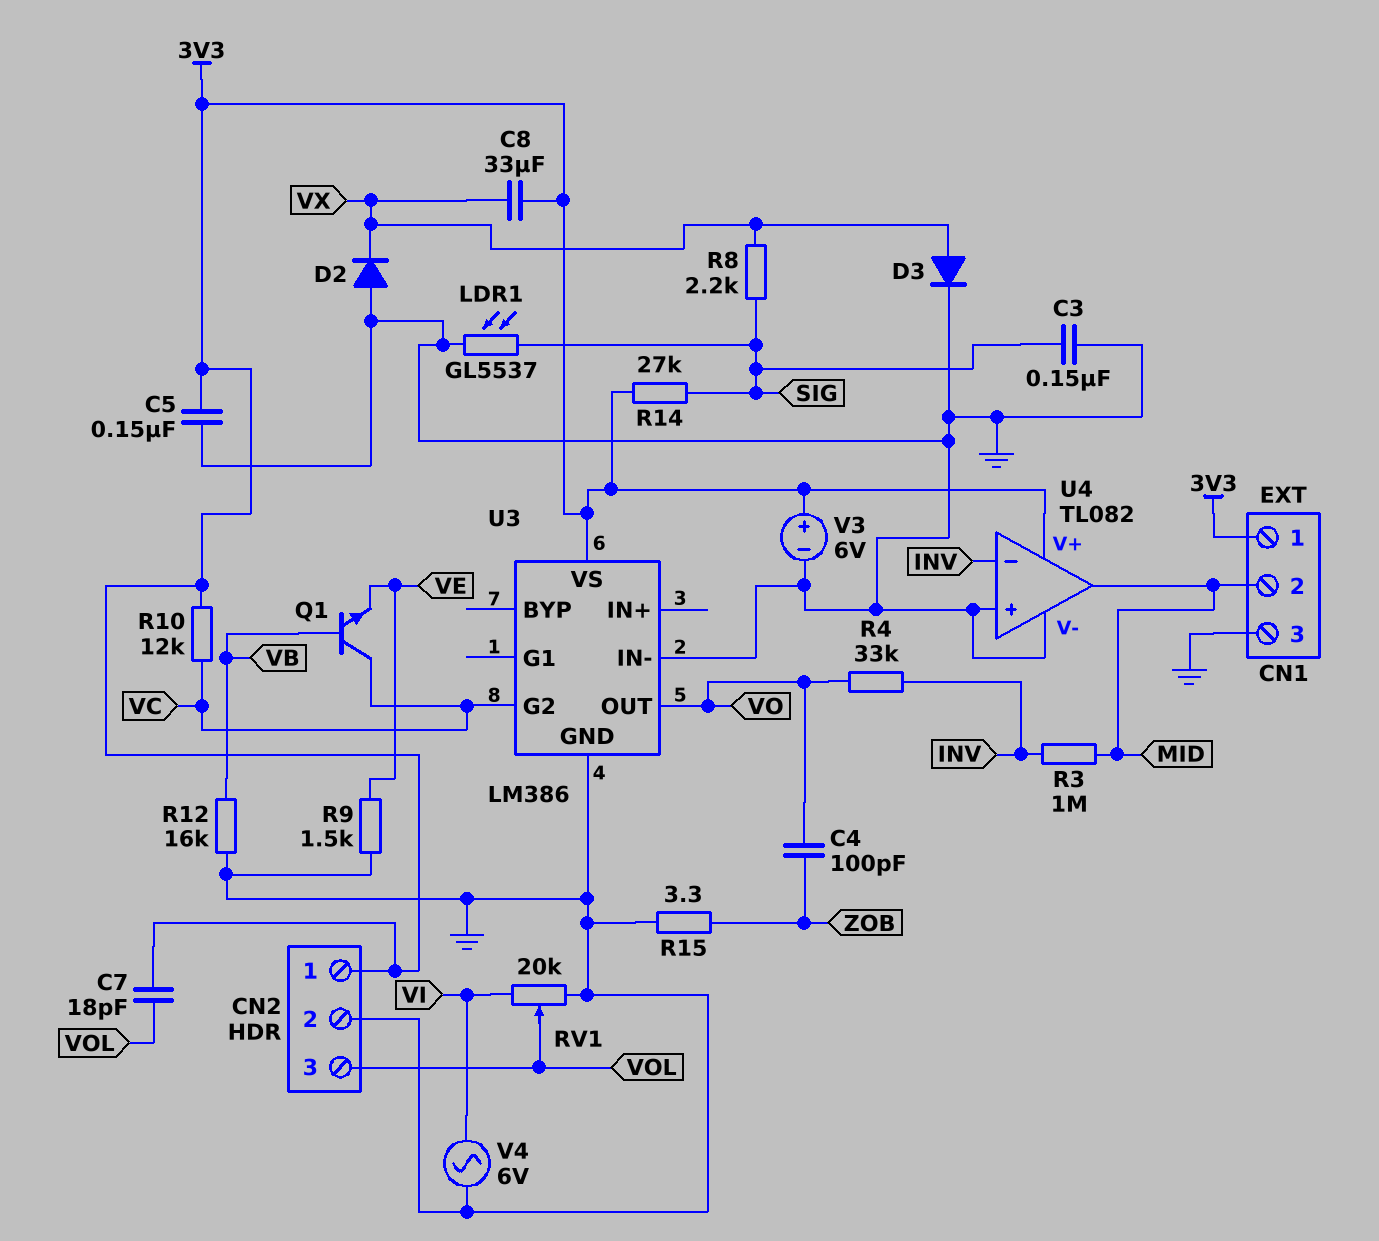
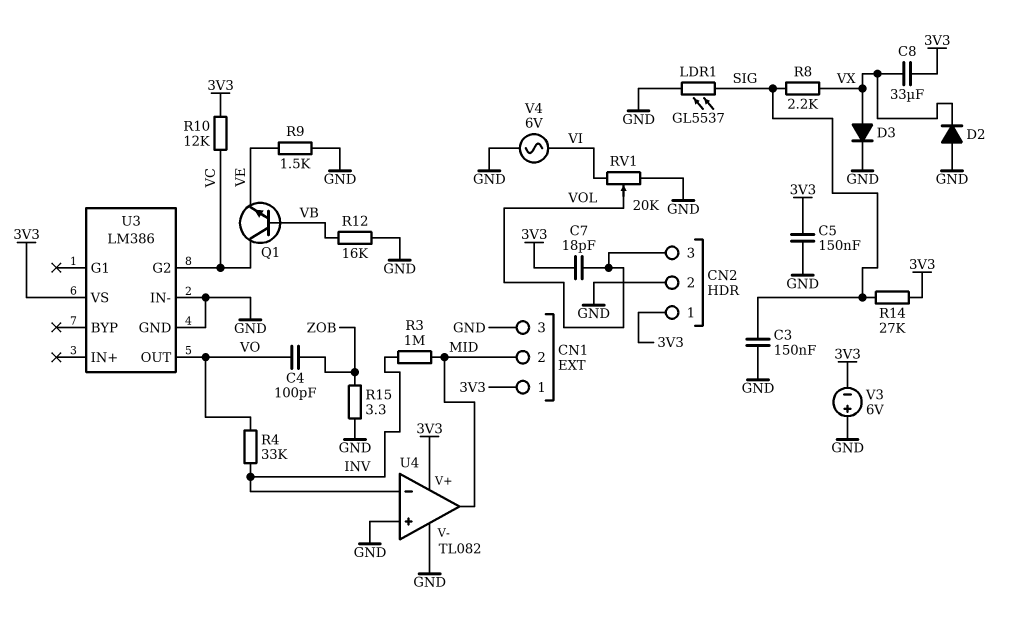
V3: 6V (plus 3V3, minus GND) -> 6V (plus GND, minus 3V3)

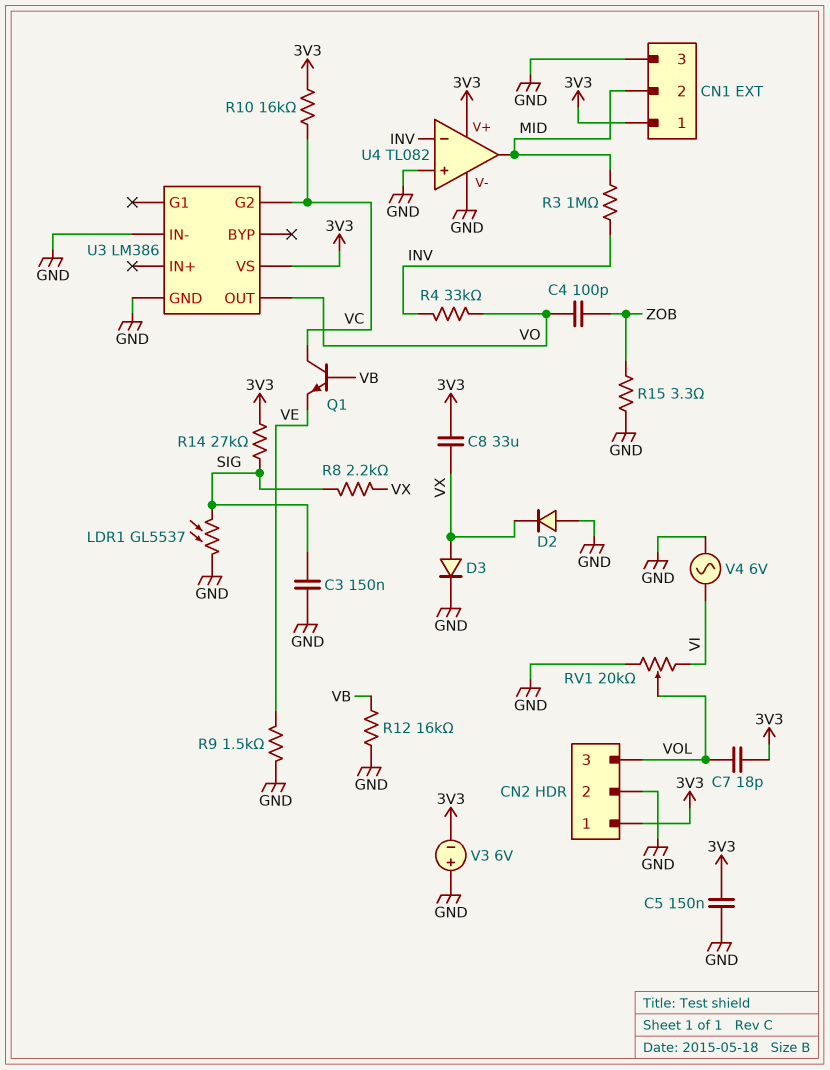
R10: 12k (3V3, VC) -> 16k (3V3, VC)

